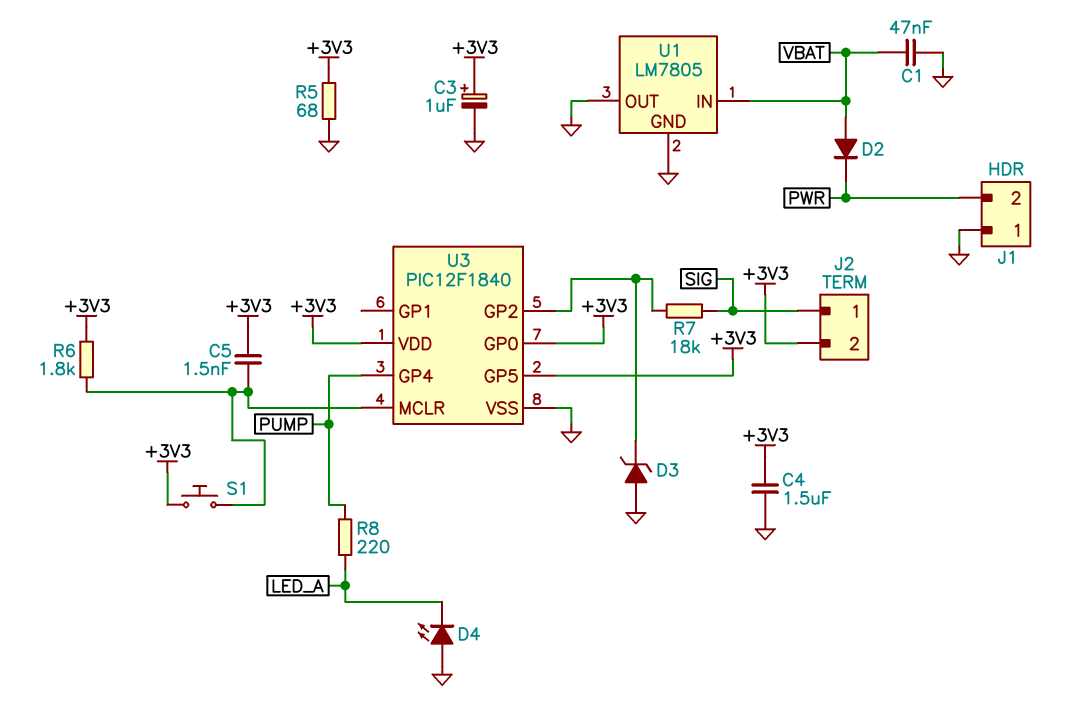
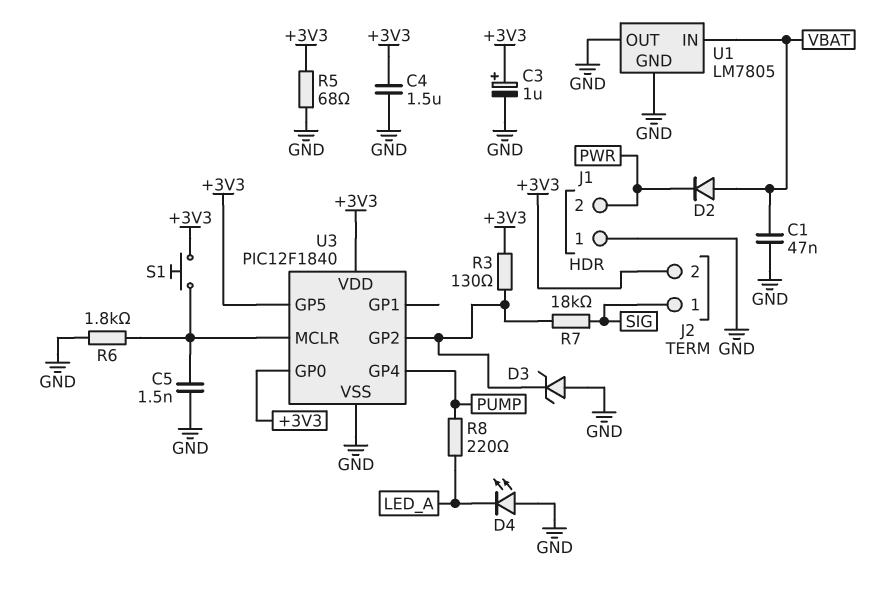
C5: 1.5nF (+3V3, U3/MCLR) -> 1.5nF (GND, U3/MCLR)
R3: none -> 130 (+3V3, U3/GP2)
R6: 1.8k (+3V3, U3/MCLR) -> 1.8k (GND, U3/MCLR)

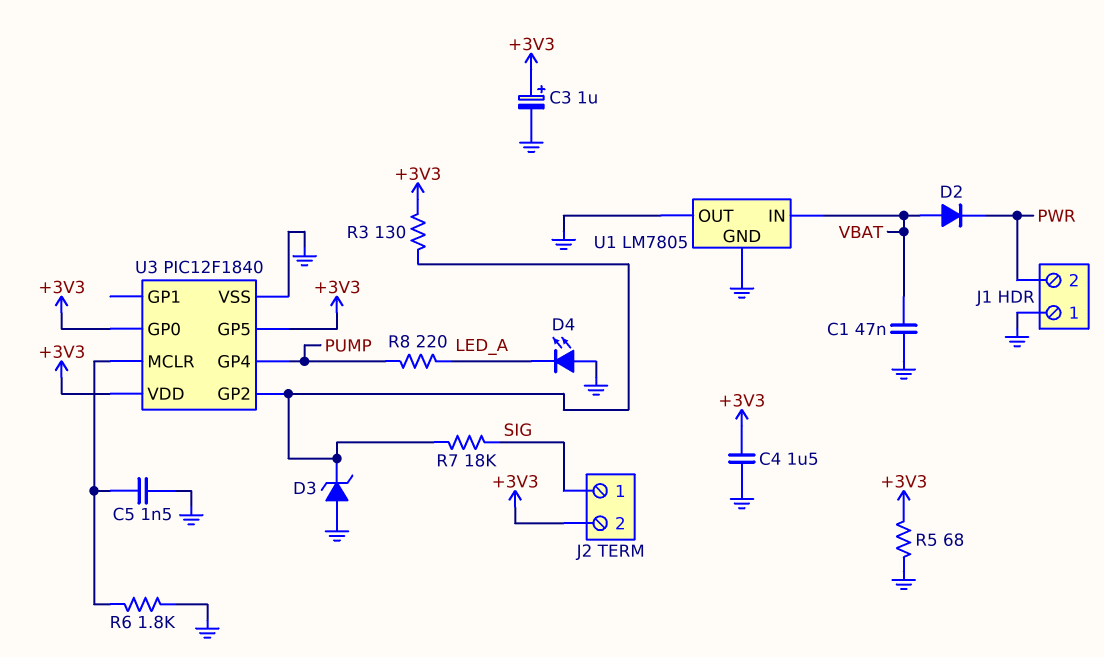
S1: button (+3V3, U3/MCLR) -> none

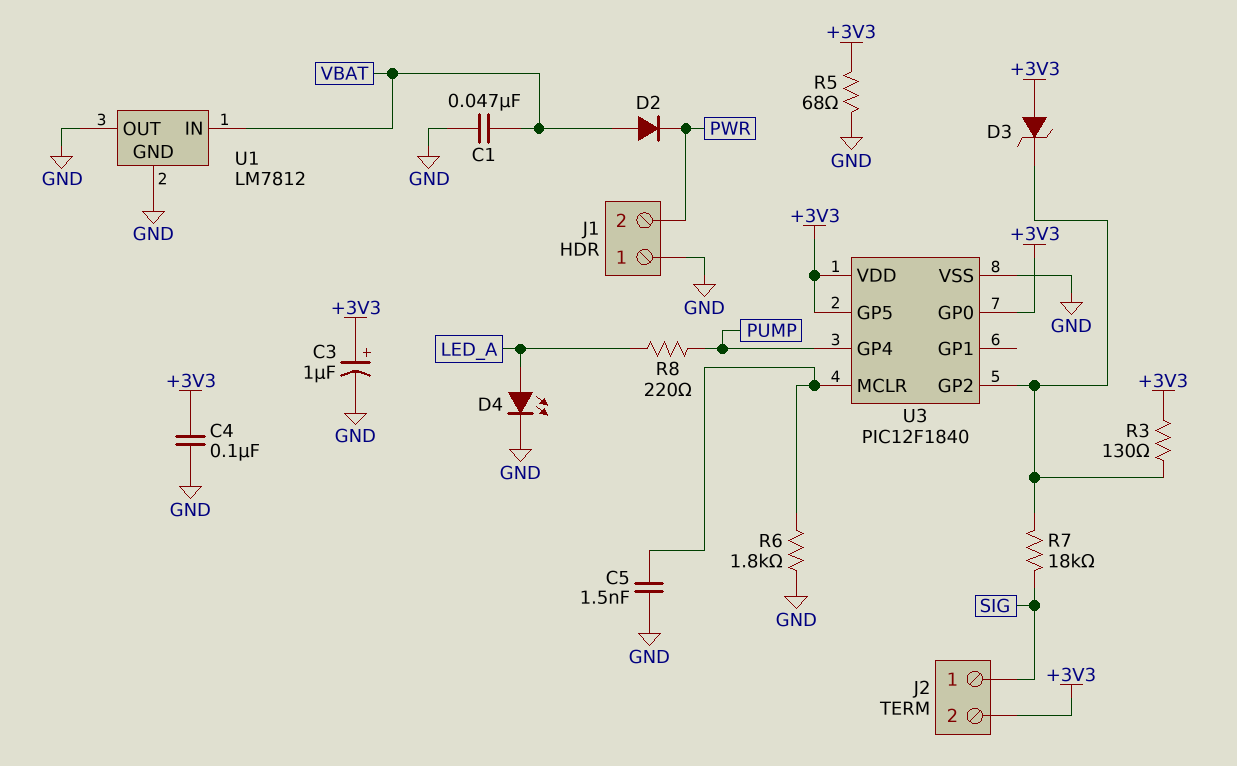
C4: 1.5uF (+3V3, GND) -> 100nF (+3V3, GND)
D3: zener (A GND, K U3/GP2) -> zener (A +3V3, K U3/GP2)
D4: LED (A GND, K LED_A) -> LED (A LED_A, K GND)
U1: LM7805 -> LM7812

